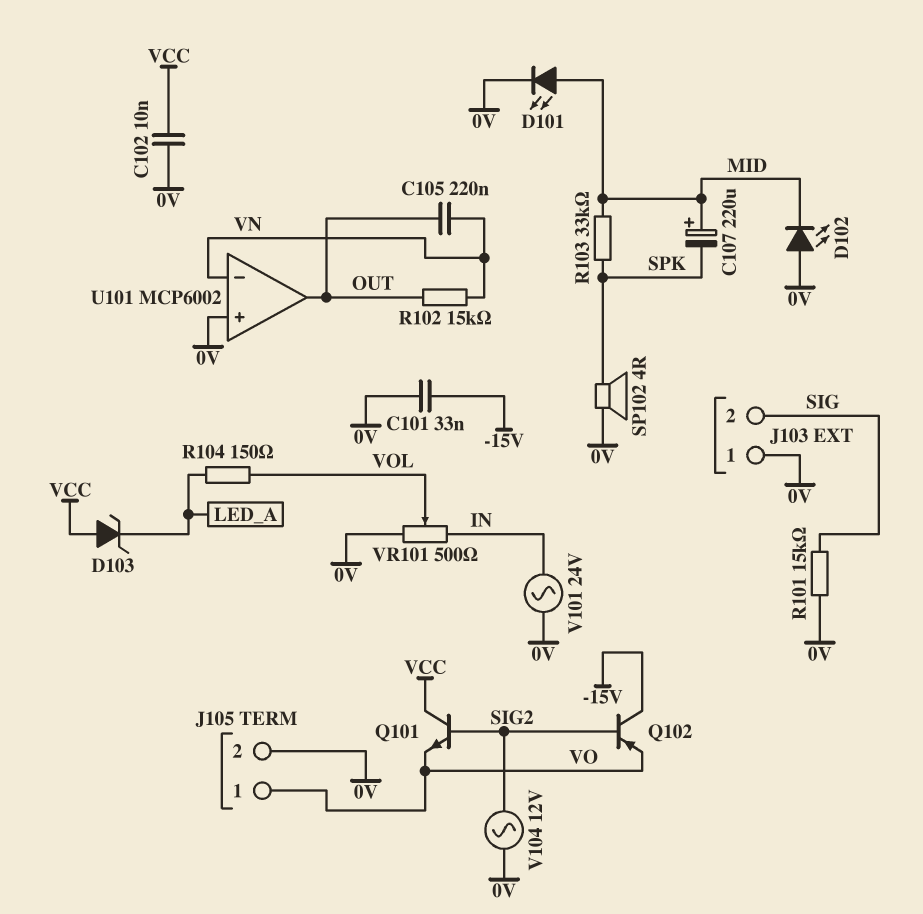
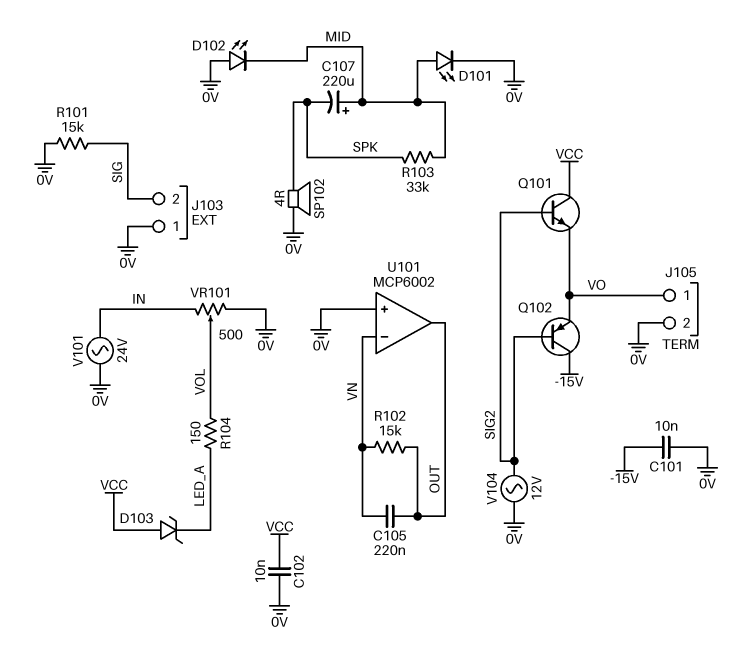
C101: 33nF (-15V, 0V) -> 10nF (-15V, 0V)

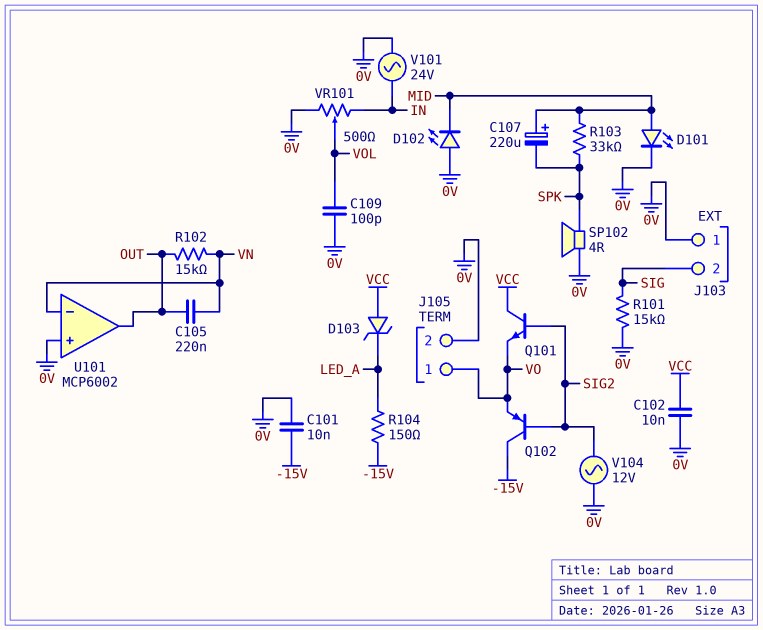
C109: none -> 100pF (0V, VOL)
R104: 150 (LED_A, VOL) -> 150 (-15V, LED_A)

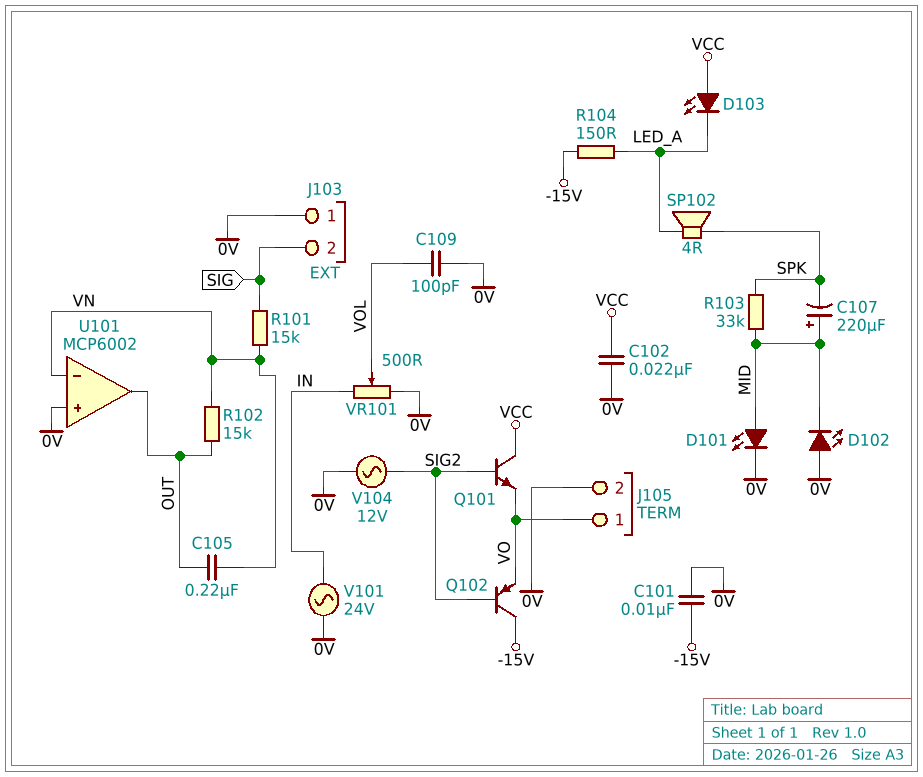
C102: 10nF (0V, VCC) -> 22nF (0V, VCC)
D103: zener (A VCC, K LED_A) -> LED (A VCC, K LED_A)
R101: 15k (0V, SIG) -> 15k (SIG, VN)
SP102: speaker 4R (0V, SPK) -> speaker 4R (LED_A, SPK)

